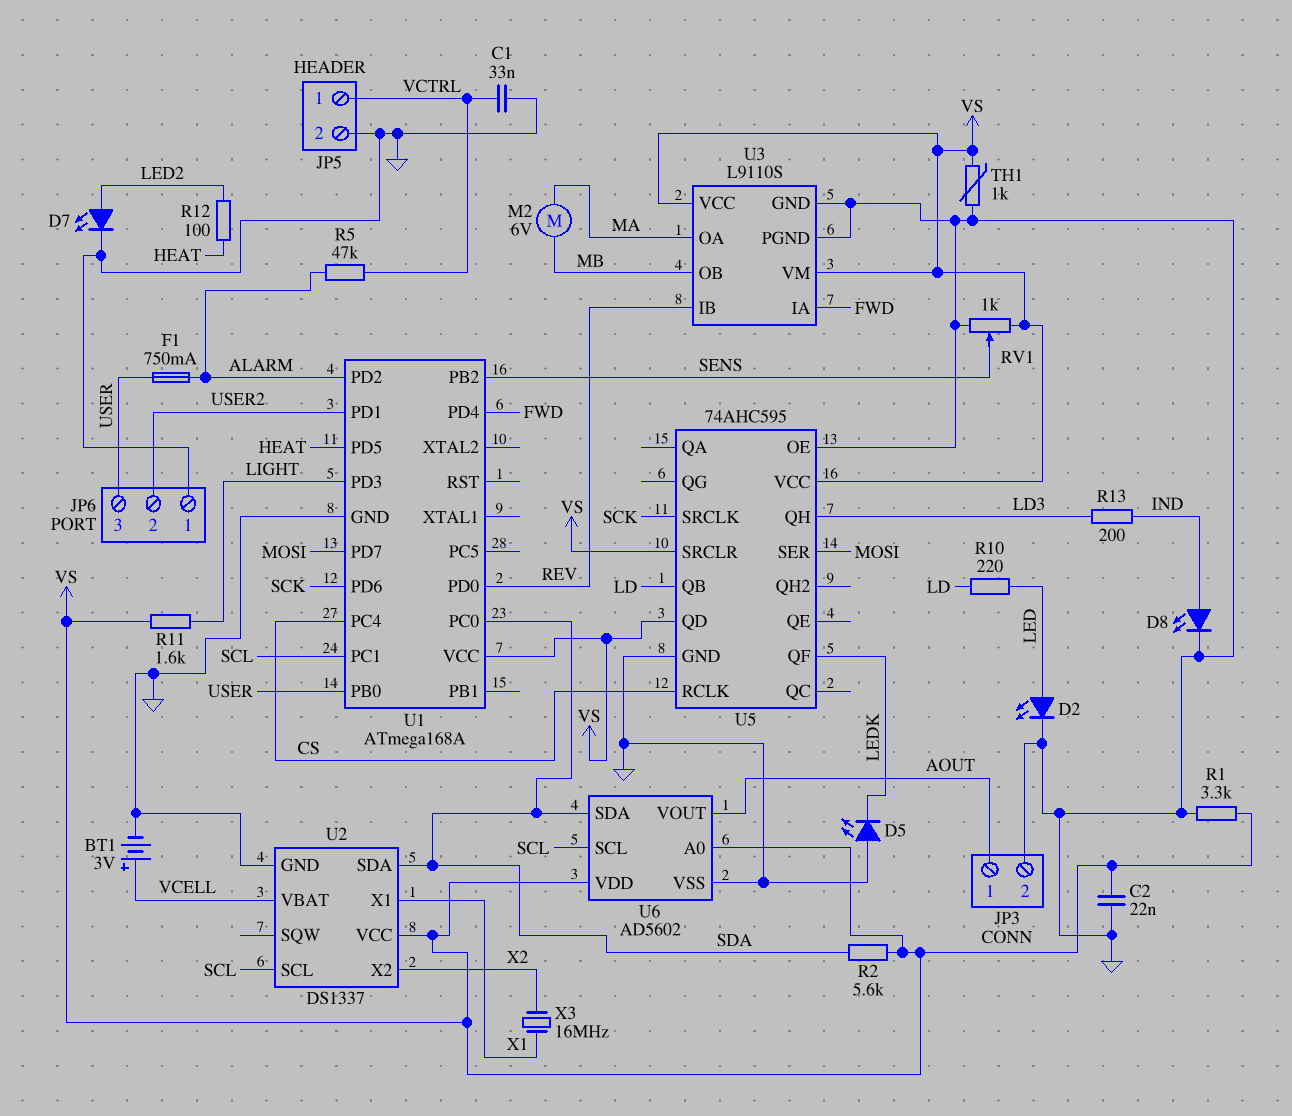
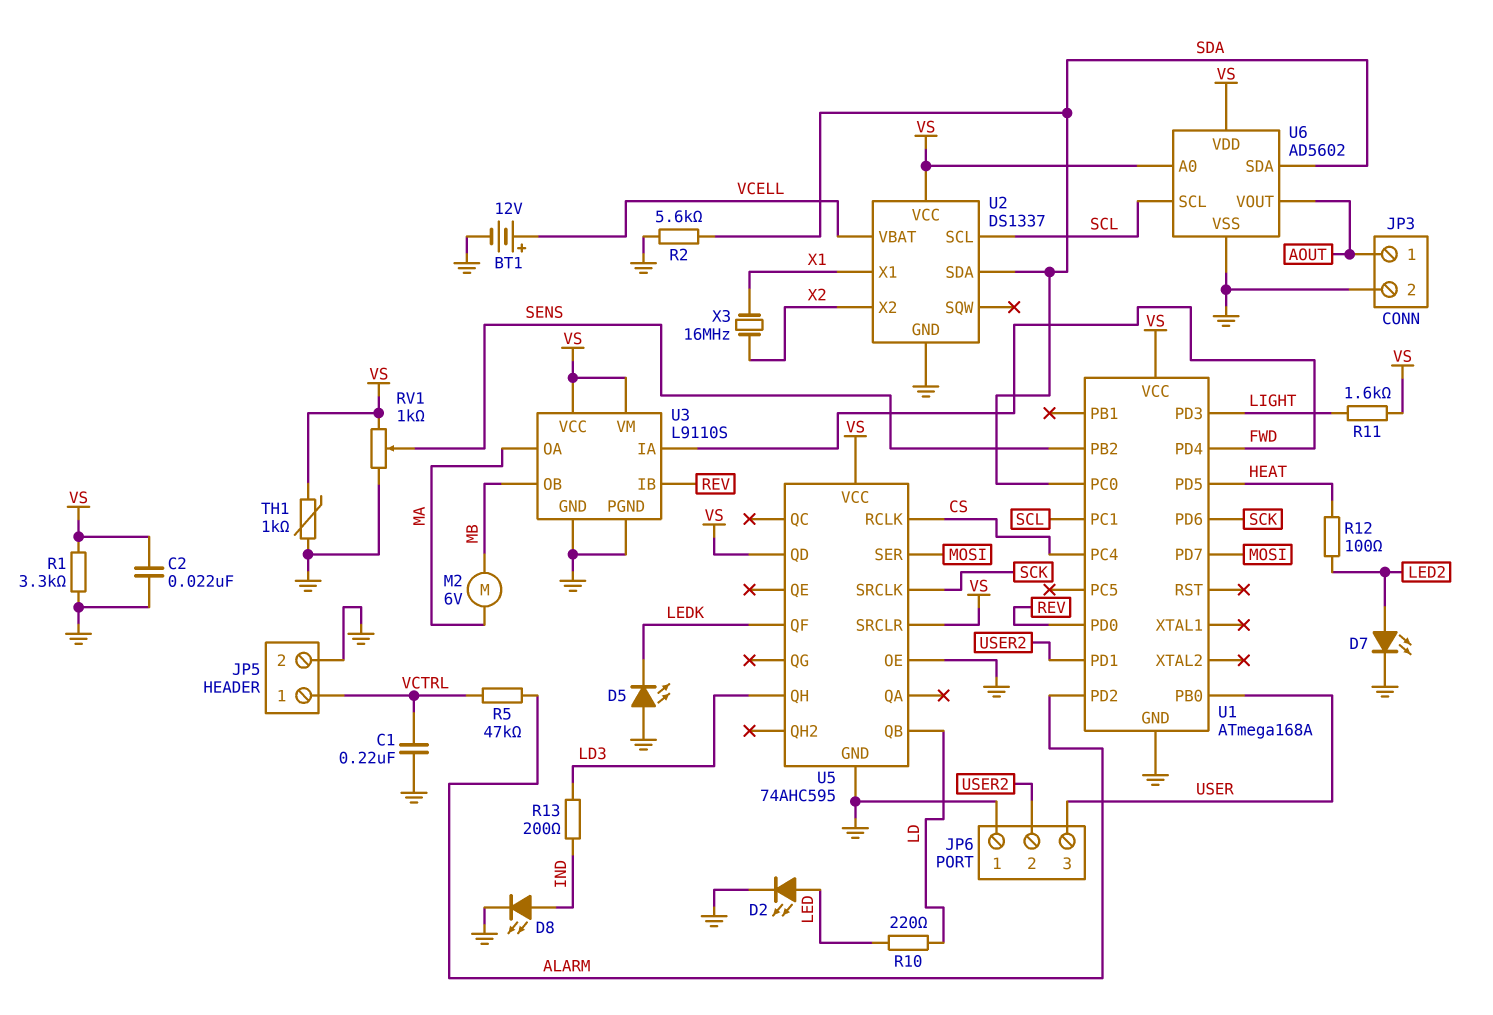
BT1: 3V (plus VCELL, minus GND) -> 12V (plus VCELL, minus GND)
C1: 33nF (GND, VCTRL) -> 220nF (GND, VCTRL)
F1: 750mA (ALARM, USER) -> none
R2: 5.6k (SDA, VS) -> 5.6k (GND, SDA)

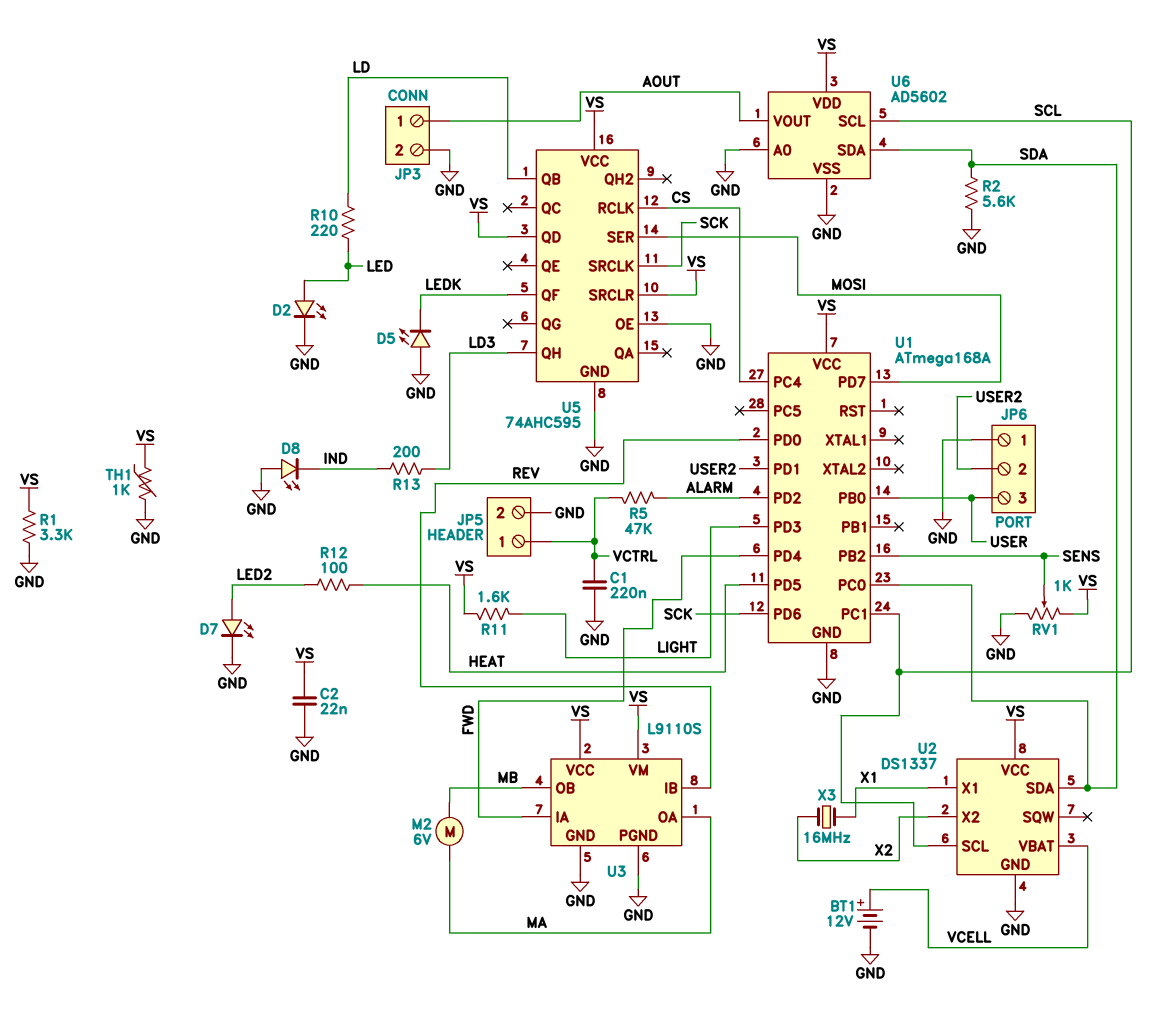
D8: LED (A IND, K GND) -> LED (A GND, K IND)
U6 pin A0: VS -> GND

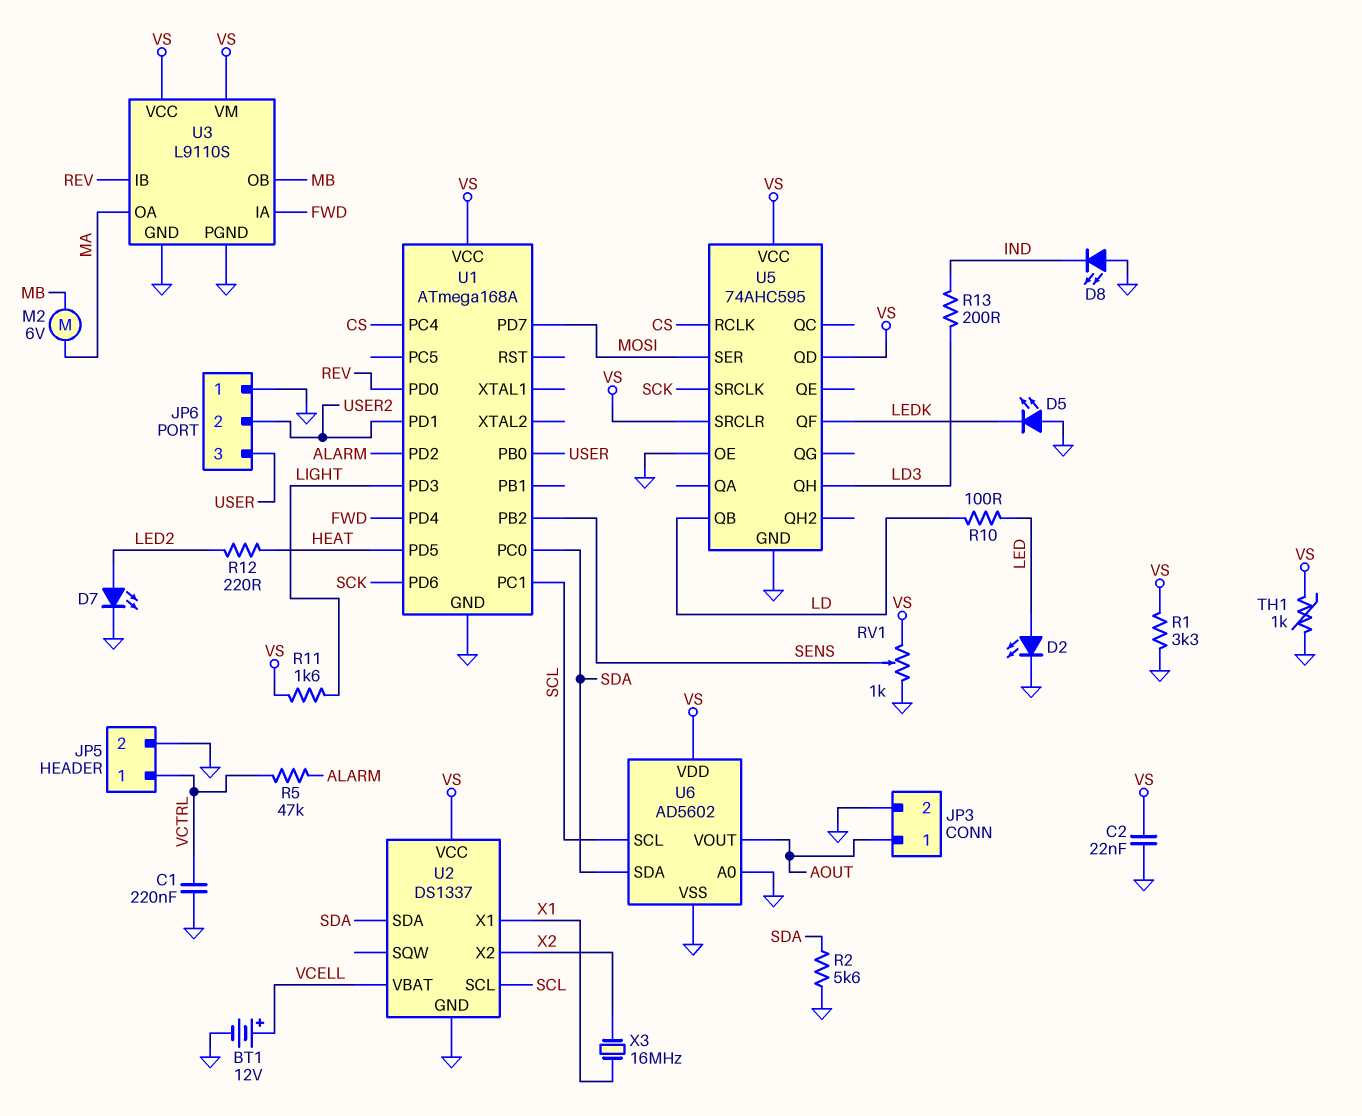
R10: 220 (LD, LED) -> 100 (LD, LED)
R12: 100 (HEAT, LED2) -> 220 (HEAT, LED2)

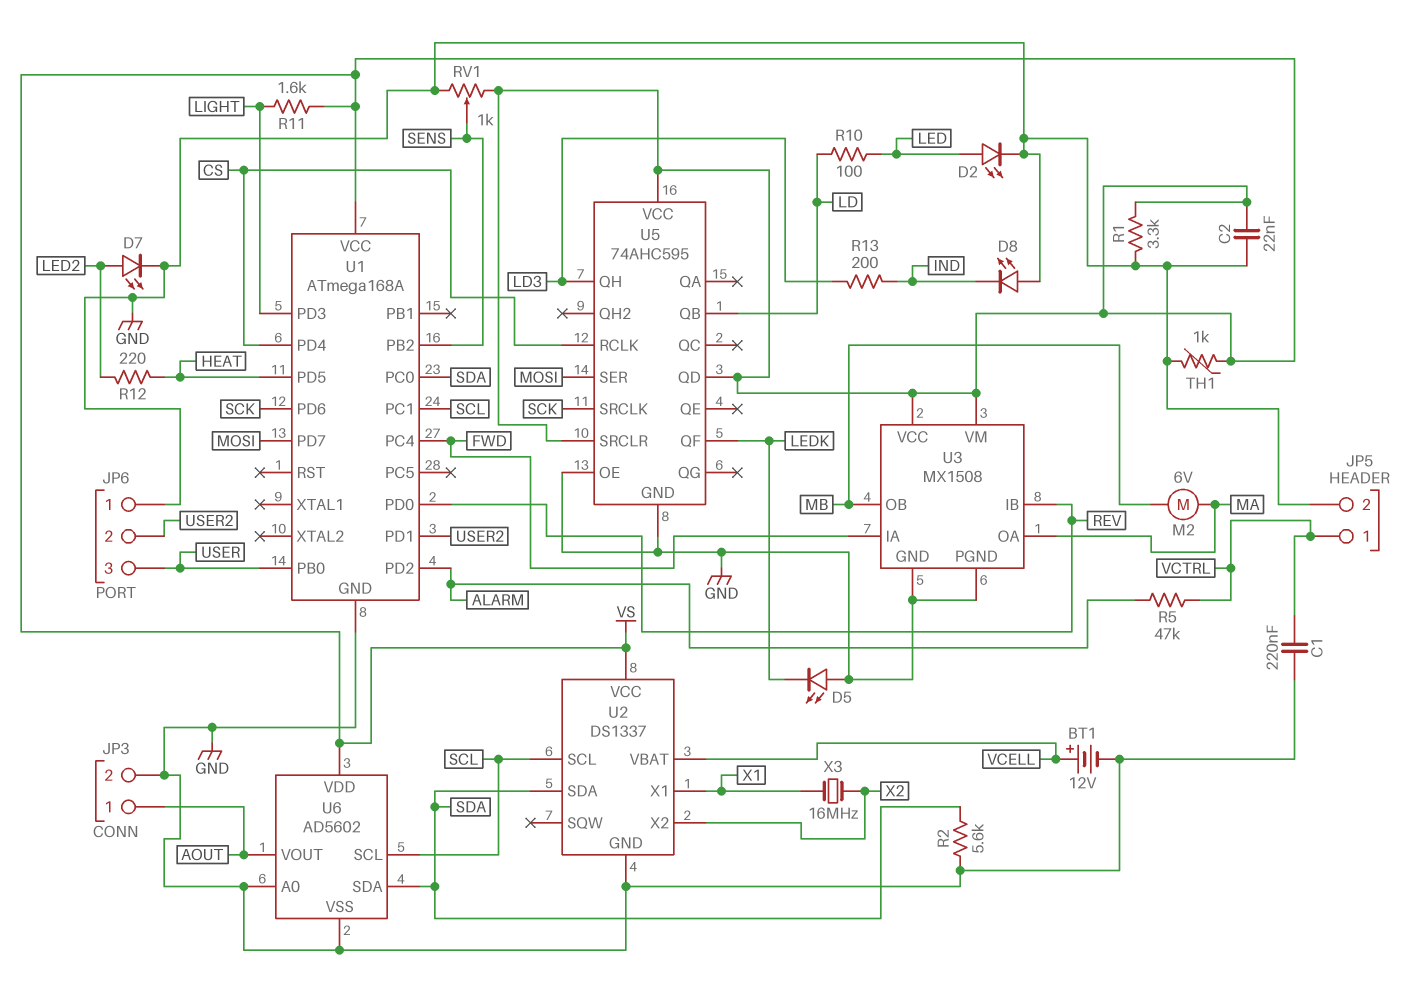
U1 pin PC4: CS -> FWD
U1 pin PD4: FWD -> CS
U3: L9110S -> MX1508

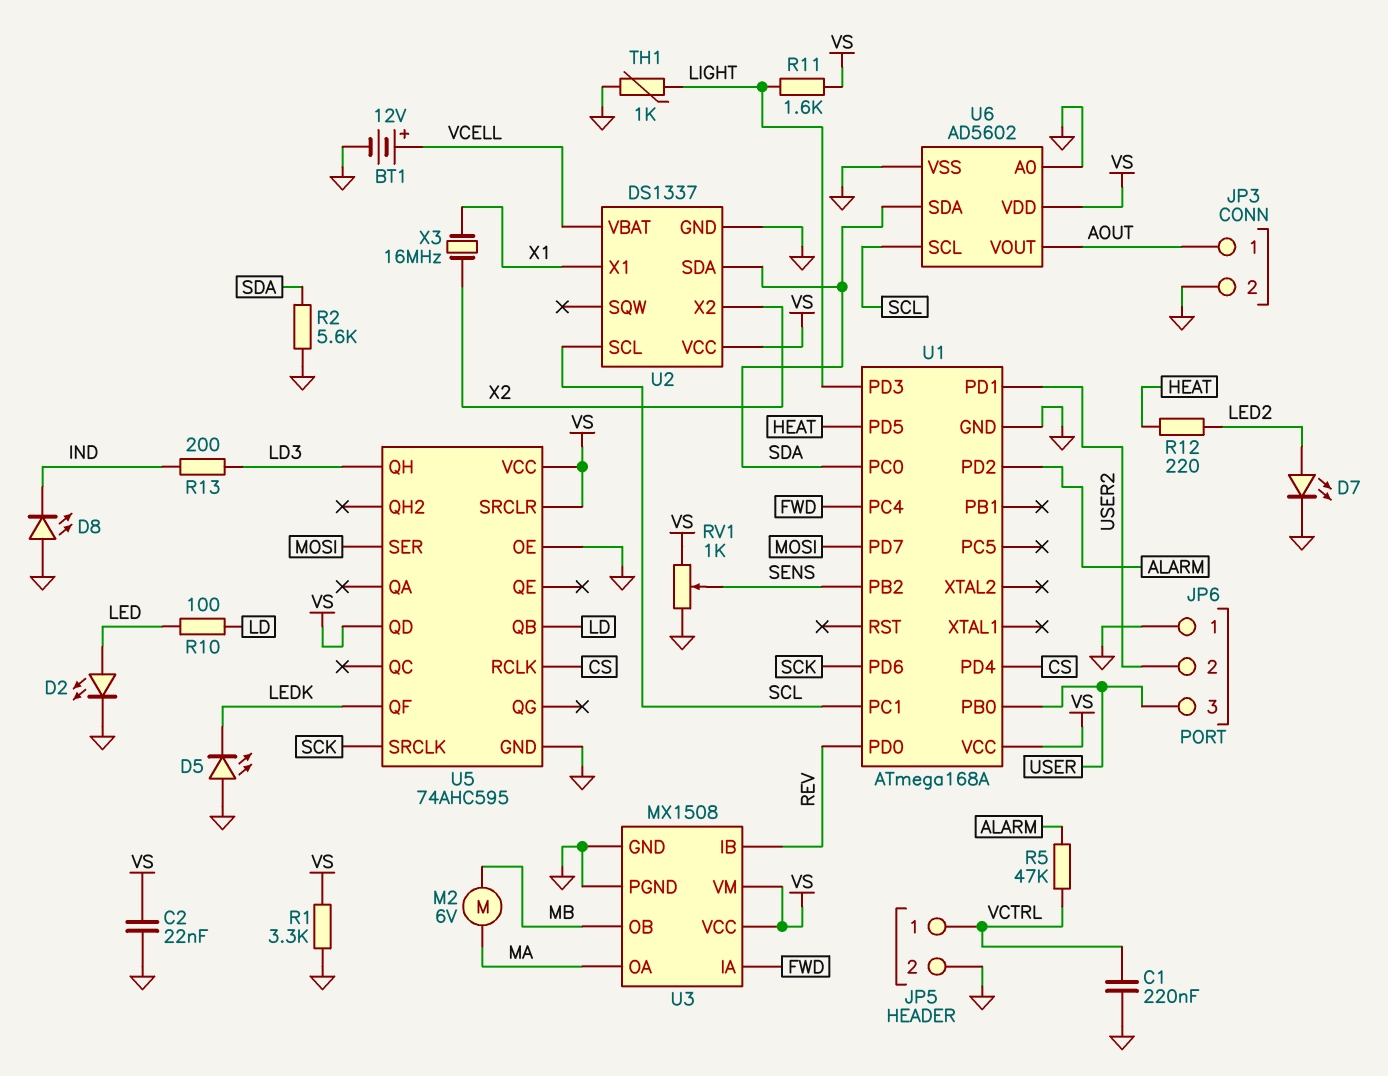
TH1: 1k (GND, VS) -> 1k (GND, LIGHT)

